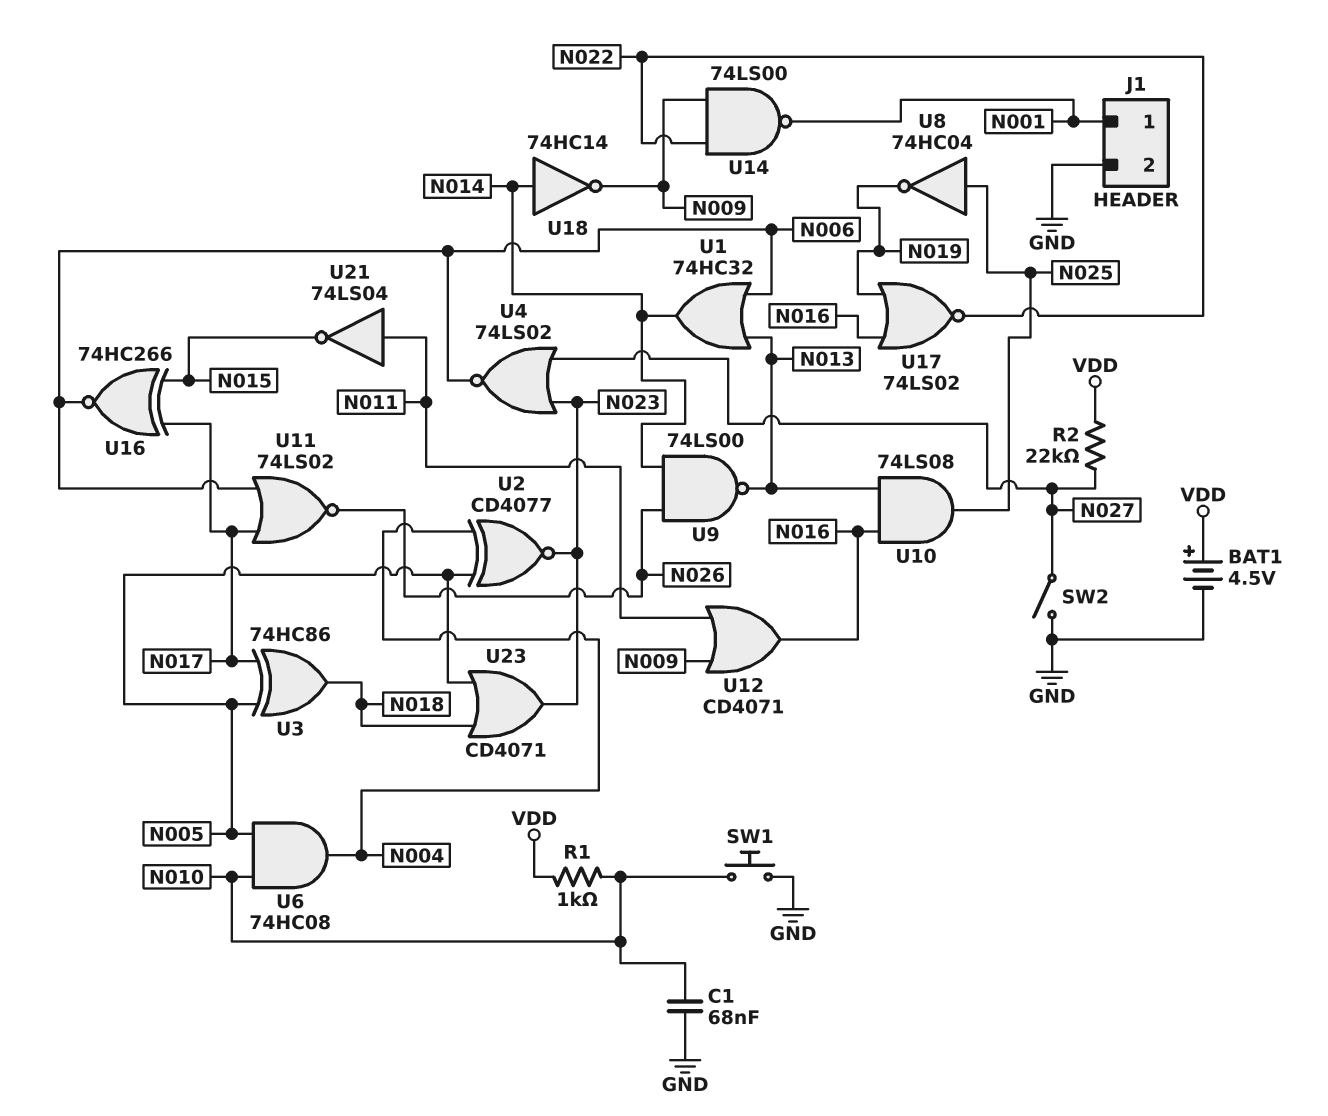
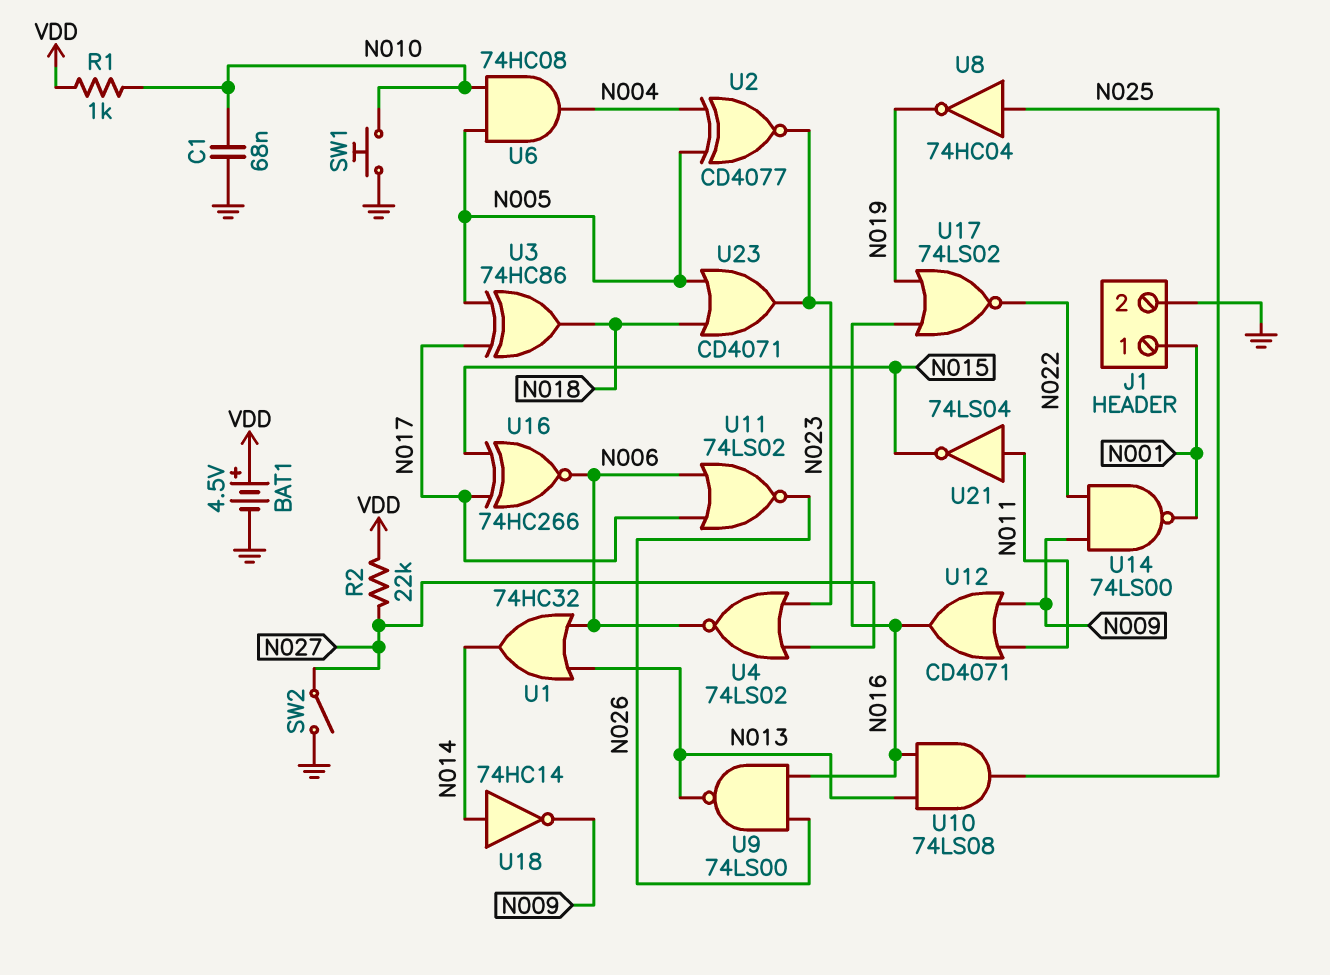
U9: NAND 74LS00 (in N014, in N026, out N013) -> NAND 74LS00 (in N016, in N026, out N013)

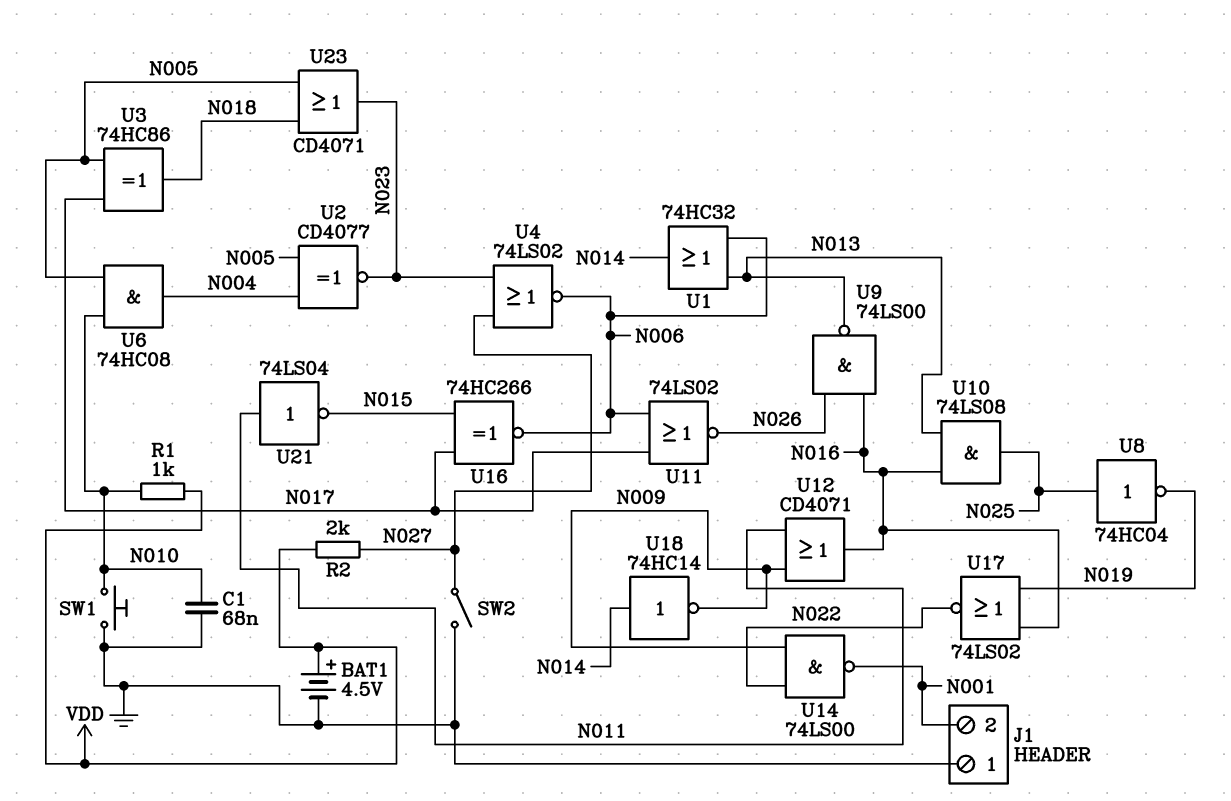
J1 pin 1: N001 -> GND
J1 pin 2: GND -> N001
R2: 22k (N027, VDD) -> 2k (N027, VDD)

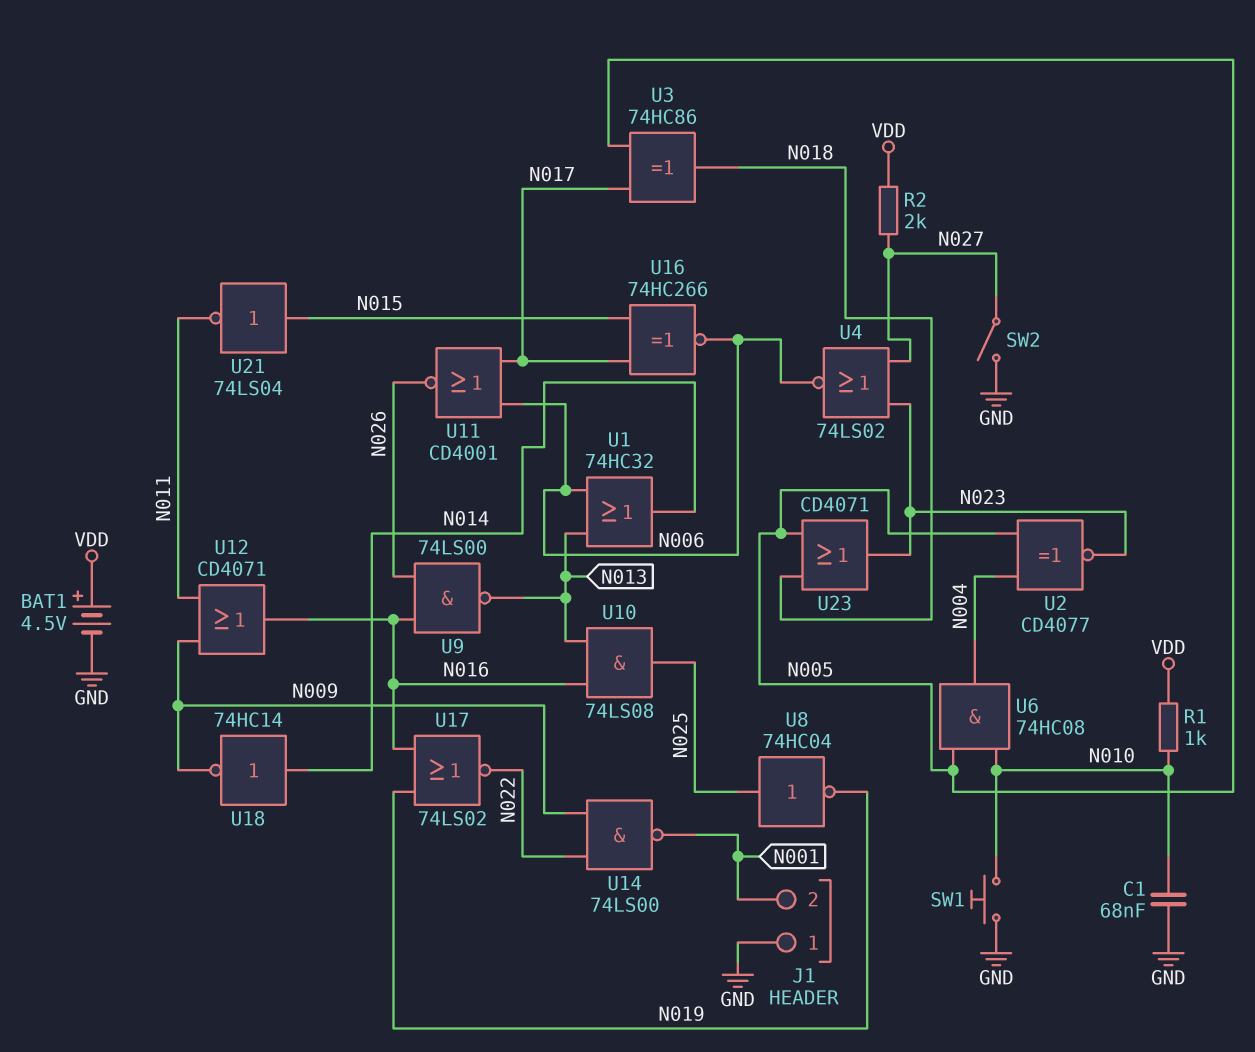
U11: NOR 74LS02 (in N006, in N017, out N026) -> NOR CD4001 (in N006, in N017, out N026)
U21: NOT 74LS04 (in N011, out N015) -> NOT 74LS04 (in N015, out N011)

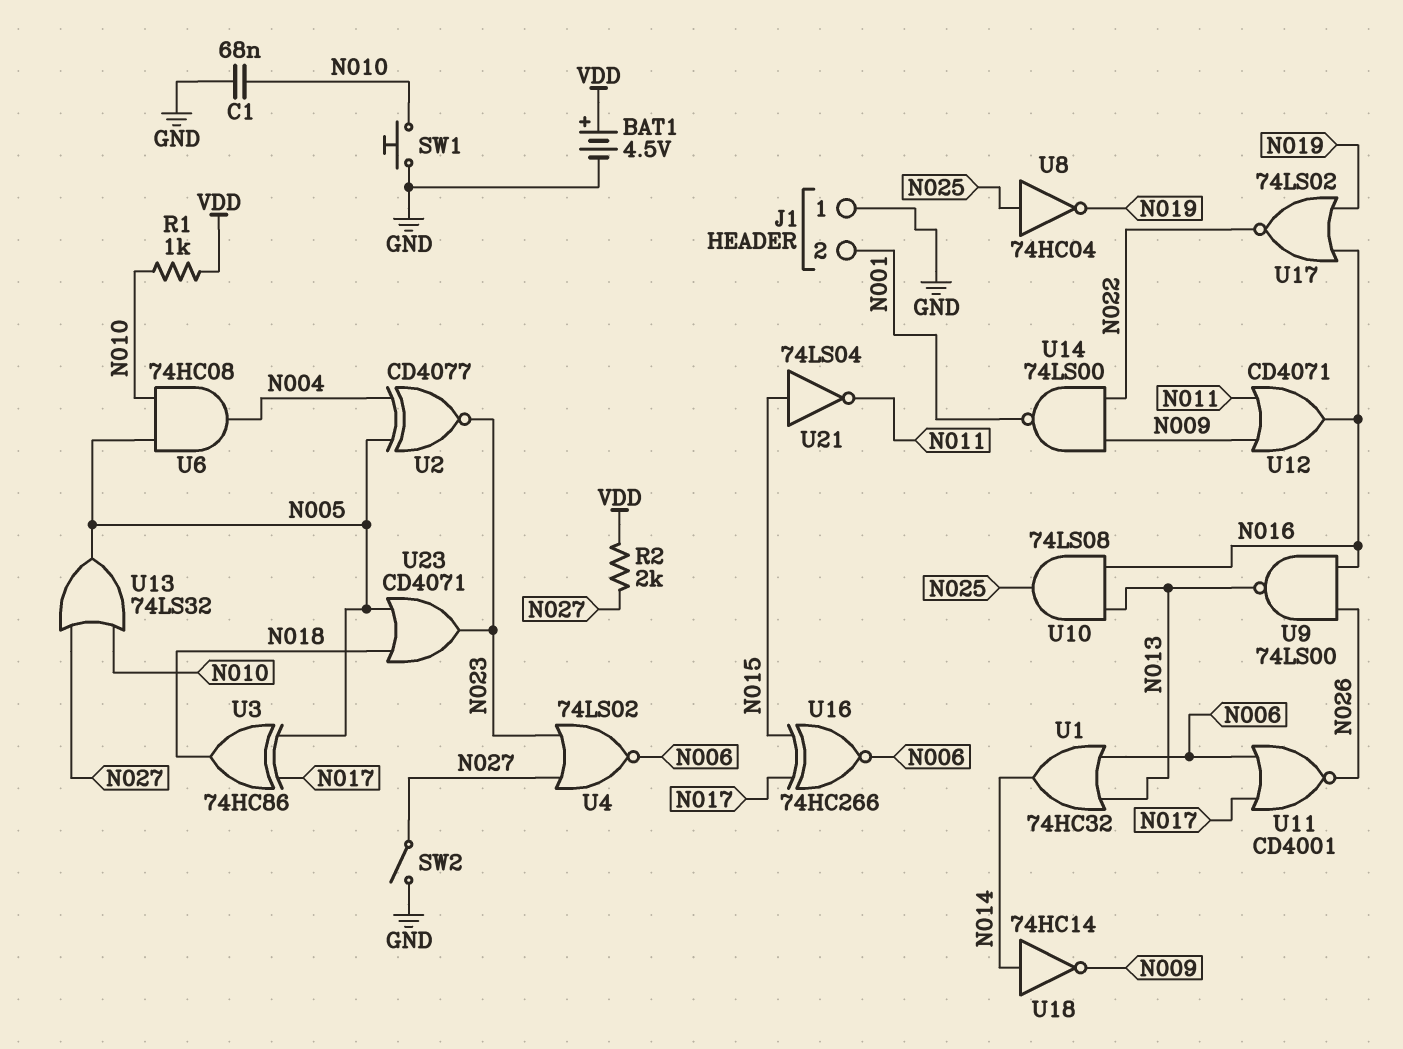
U13: none -> OR 74LS32 (in N010, in N027, out N005)

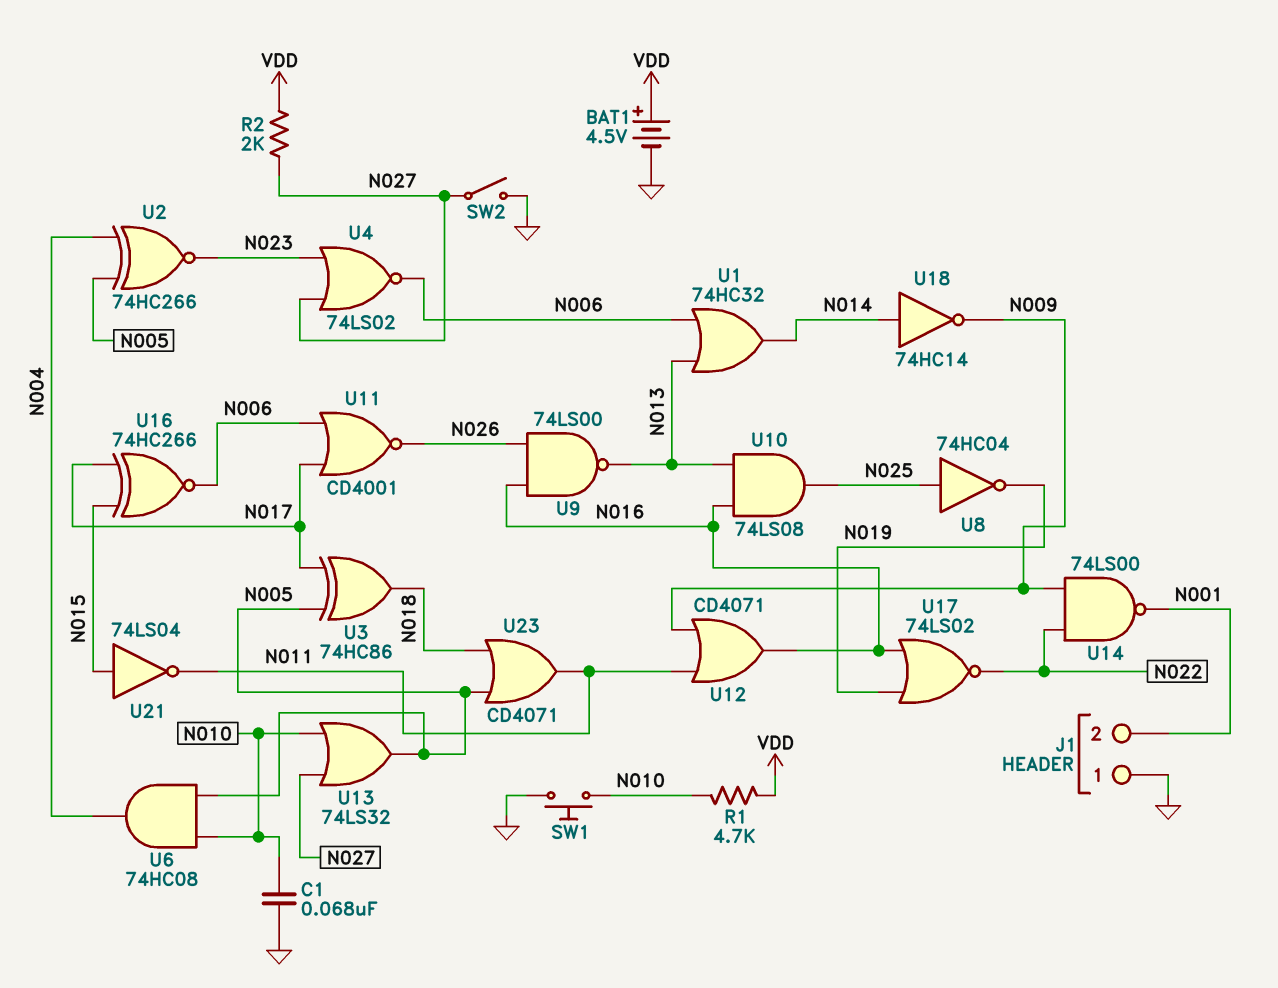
R1: 1k (N010, VDD) -> 4.7k (N010, VDD)
U2: XNOR CD4077 (in N004, in N005, out N023) -> XNOR 74HC266 (in N004, in N005, out N023)
U23: OR CD4071 (in N005, in N018, out N023) -> OR CD4071 (in N005, in N018, out N011)

